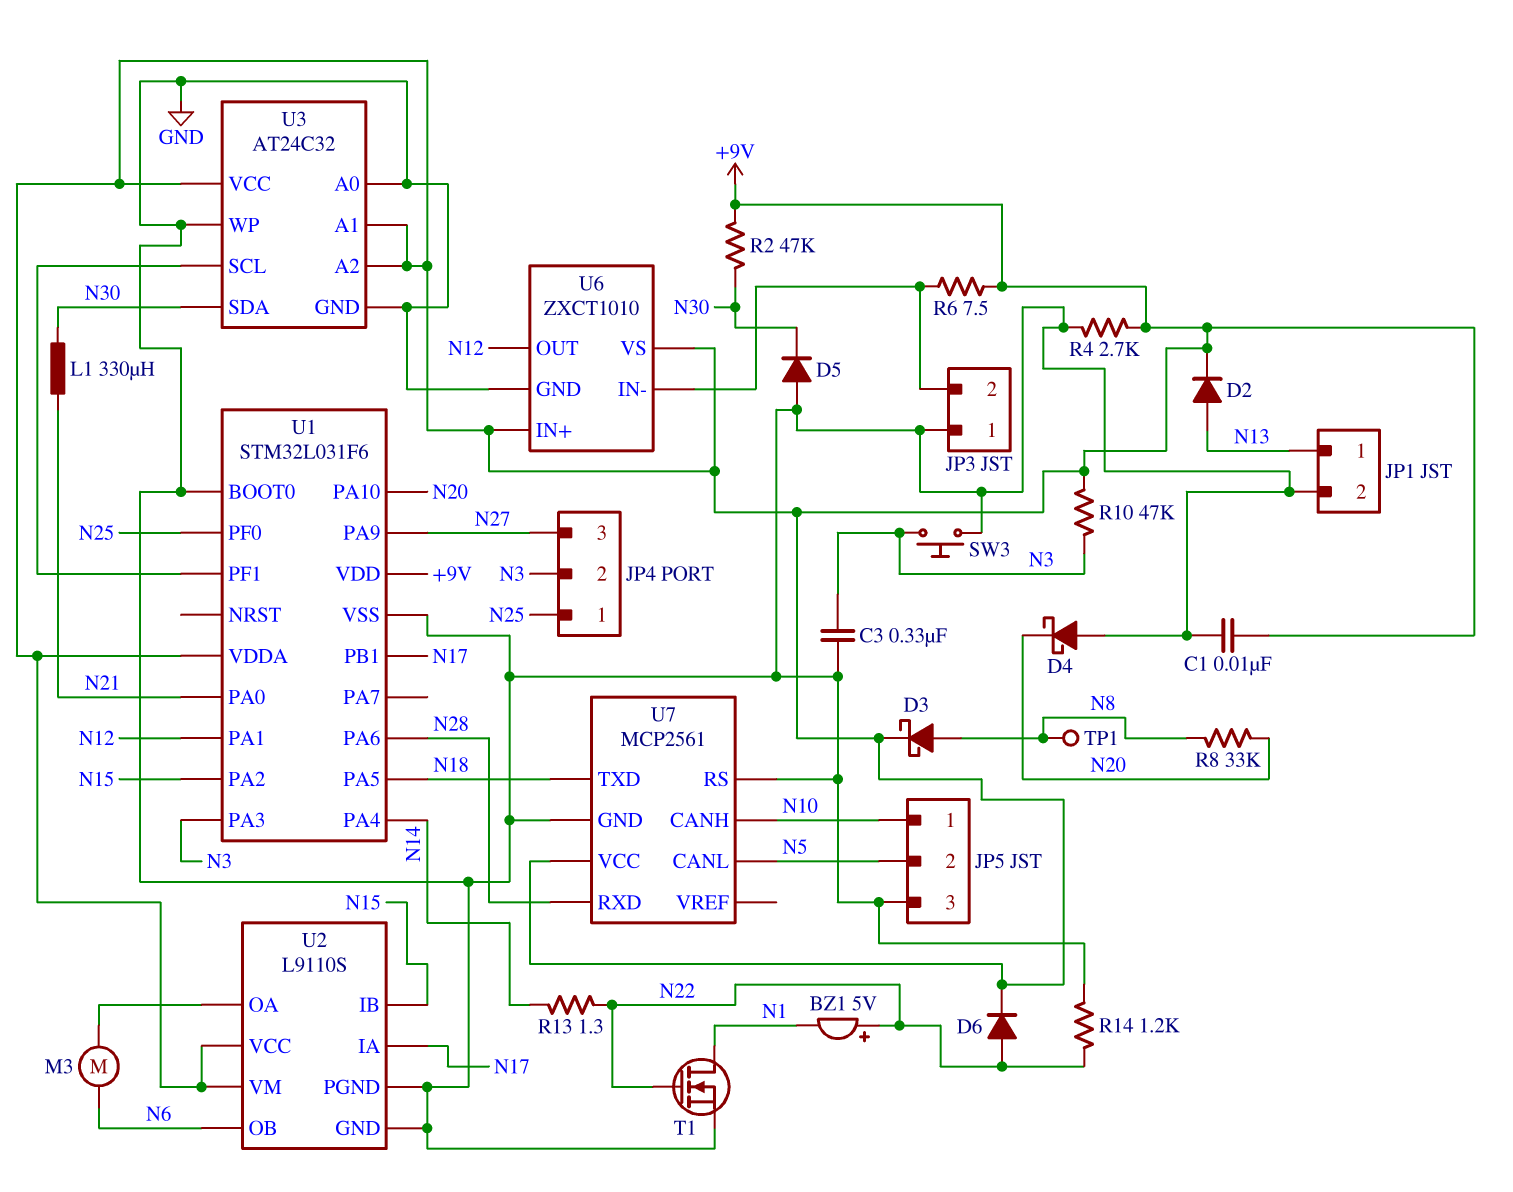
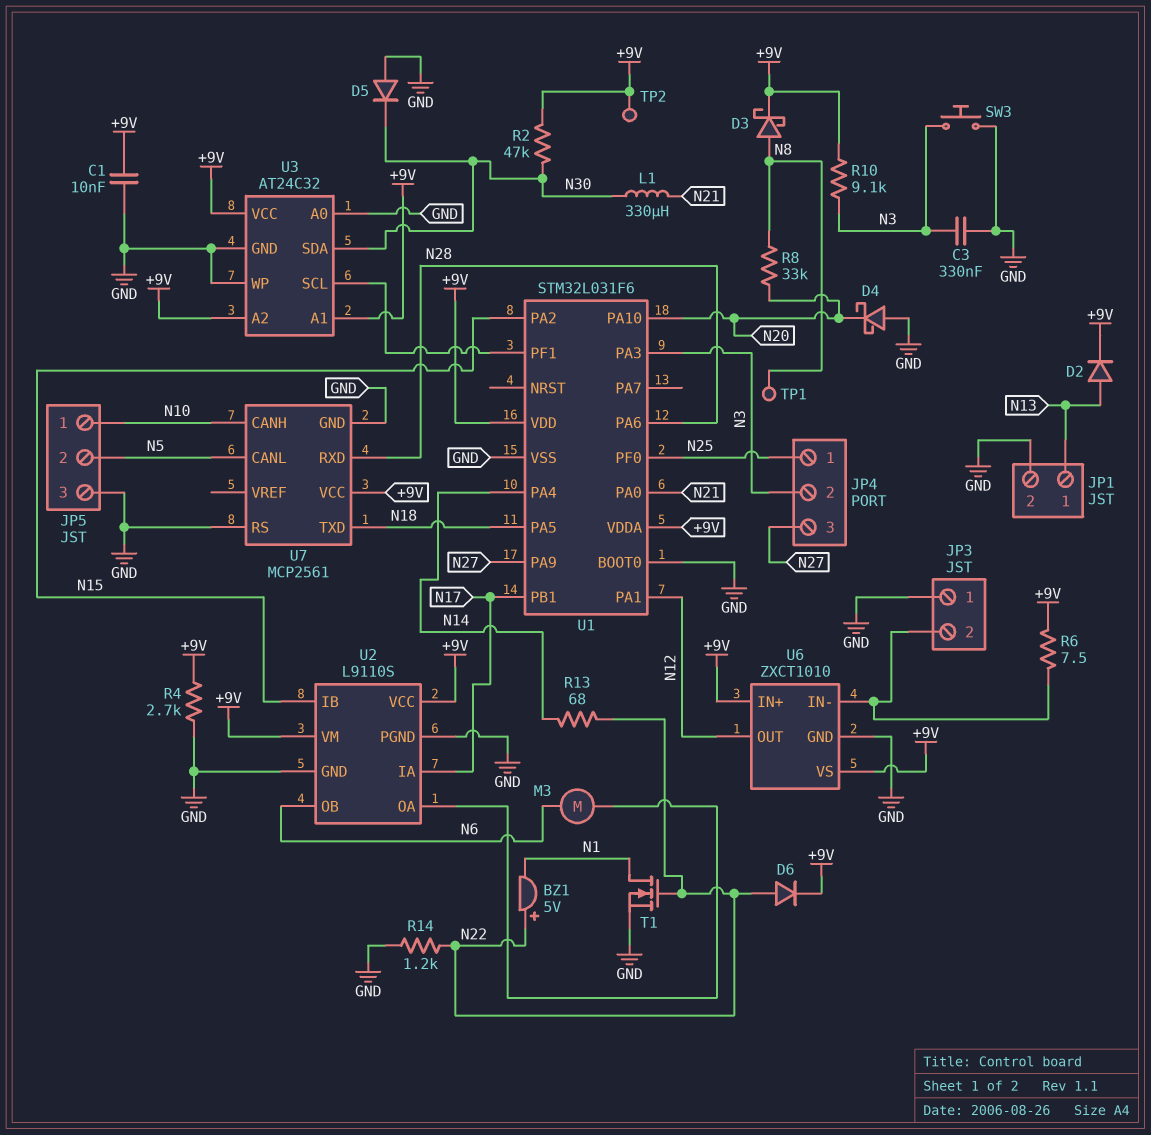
R10: 47k (+9V, N3) -> 9.1k (+9V, N3)
R13: 1.3 (N14, N22) -> 68 (N14, N22)
TP2: none -> test point (+9V)

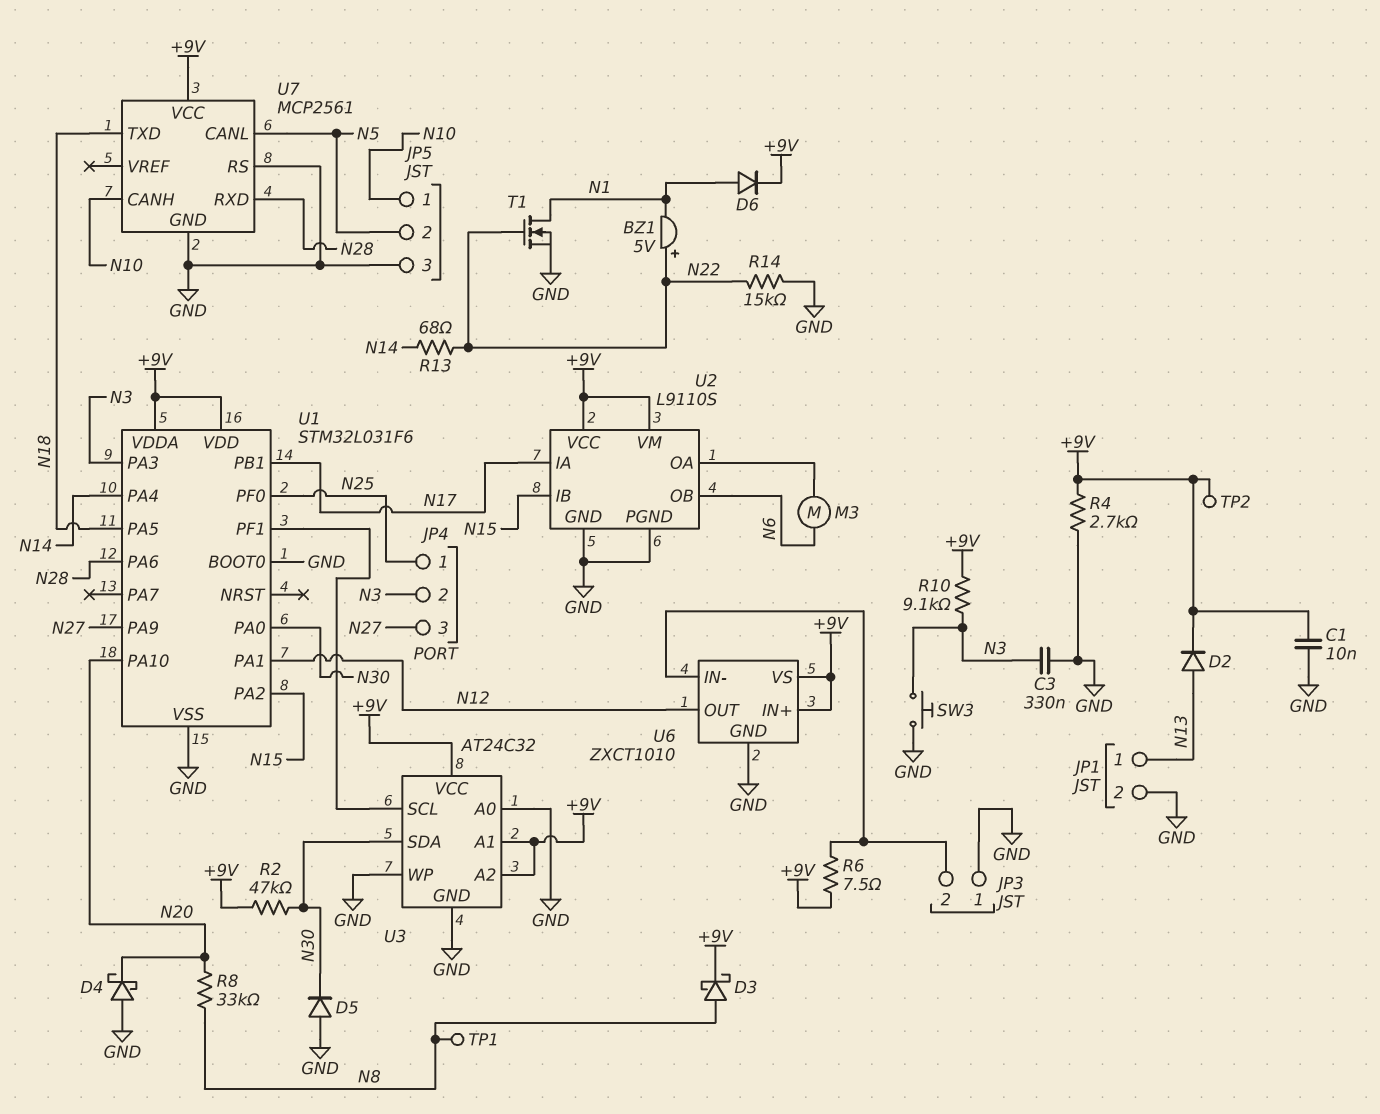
D6: diode (A N22, K +9V) -> diode (A N1, K +9V)
L1: 330uH (N21, N30) -> none
R14: 1.2k (GND, N22) -> 15k (GND, N22)
U1 pin PA0: N21 -> N30

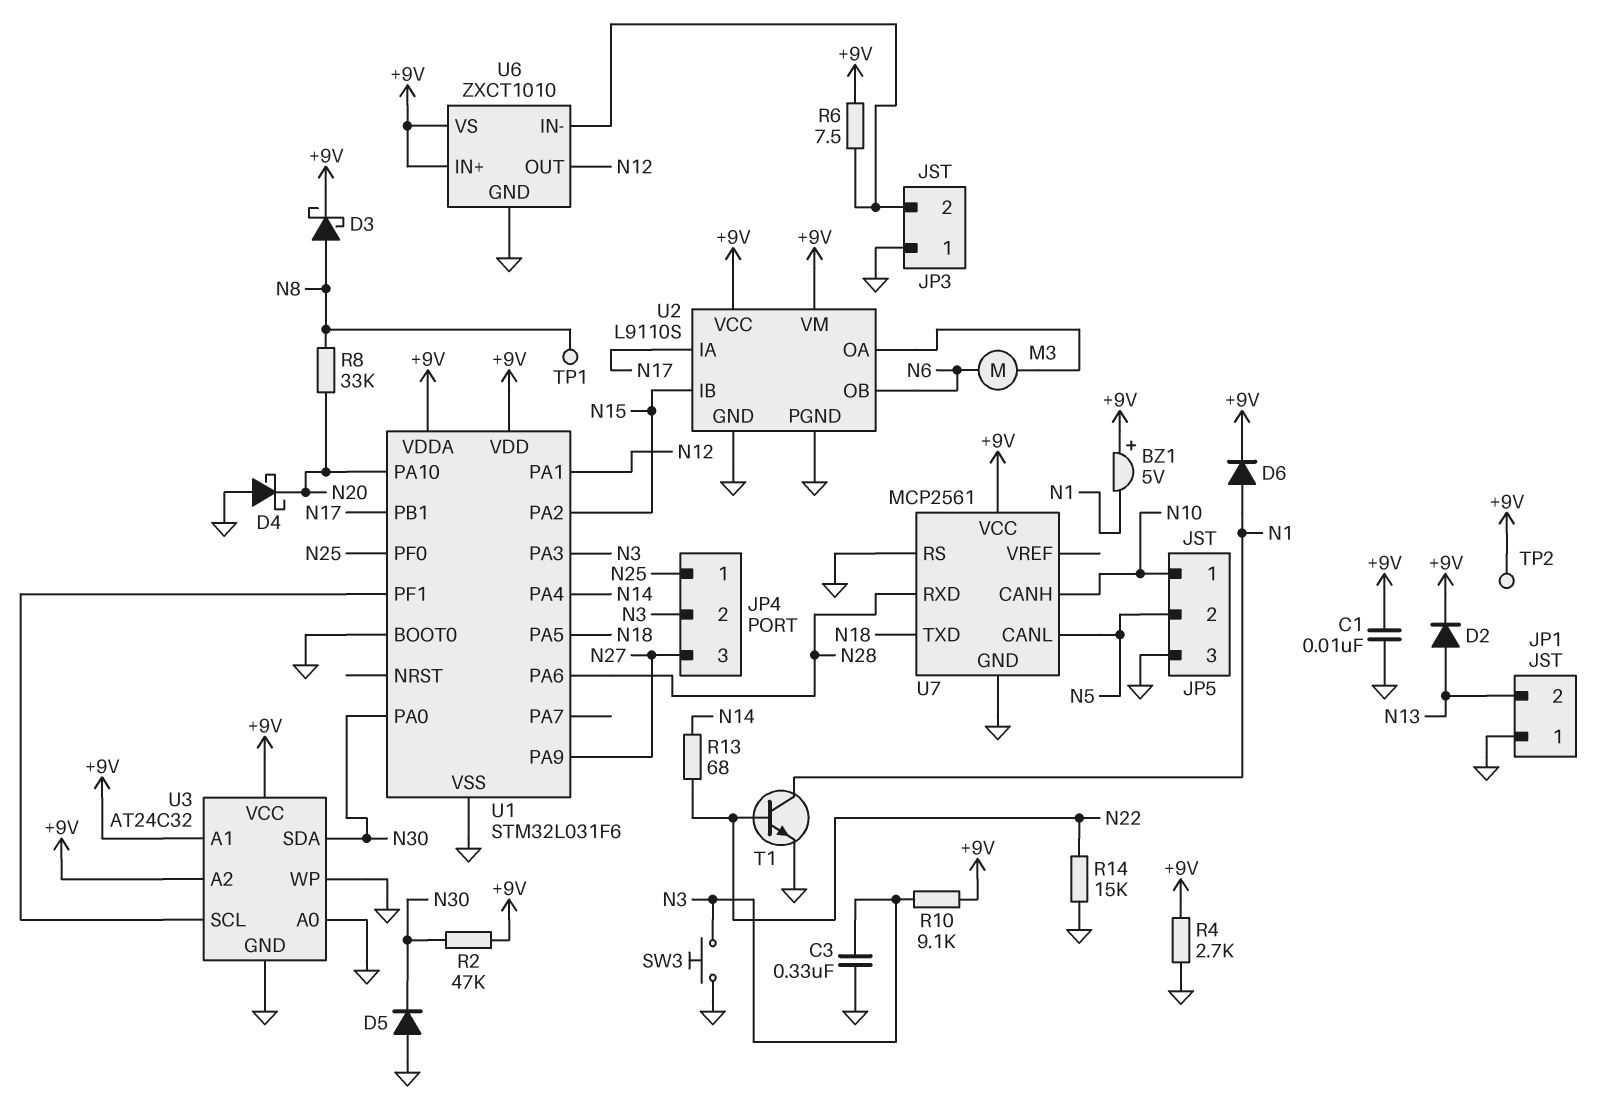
BZ1: buzzer 5V (plus N22, minus N1) -> buzzer 5V (plus +9V, minus N1)
JP1 pin 1: N13 -> GND
JP1 pin 2: GND -> N13
T1: NMOS (G N22, D N1, S GND) -> NPN (B N22, C N1, E GND)

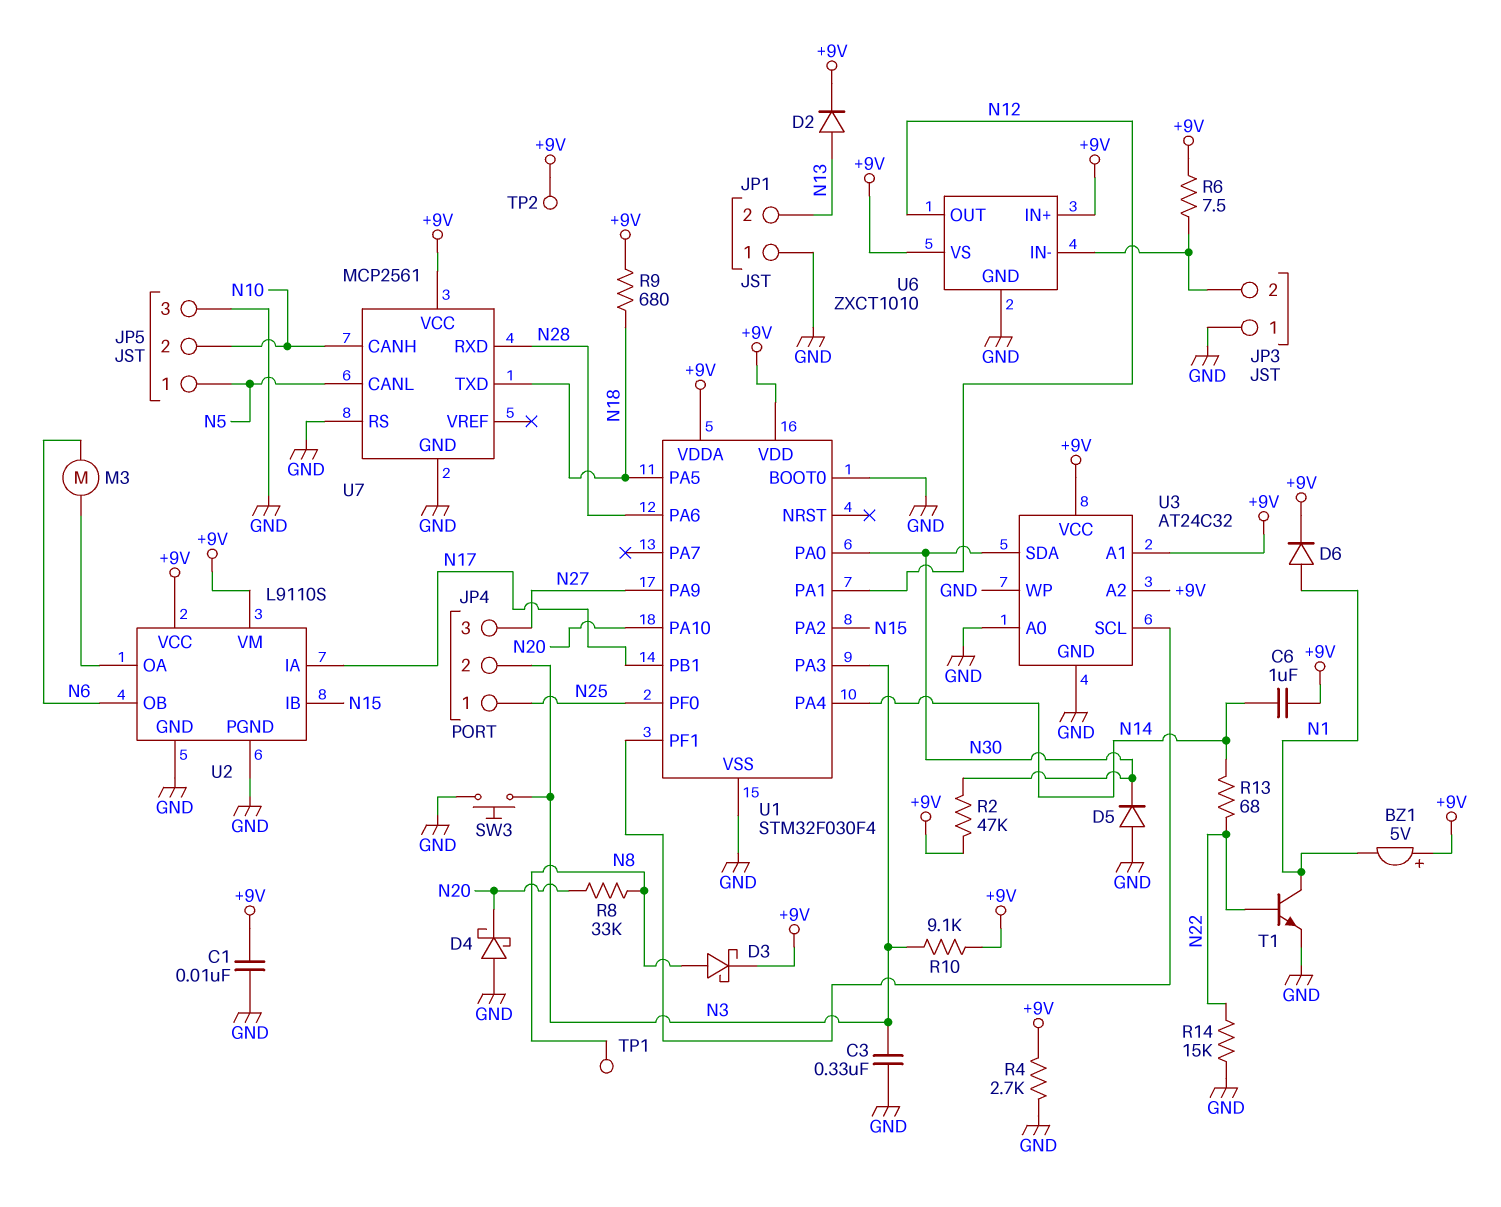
C6: none -> 1uF (+9V, N14)
JP5 pin 1: N10 -> N5
JP5 pin 2: N5 -> N10
R9: none -> 680 (+9V, N18)
U1: STM32L031F6 -> STM32F030F4

